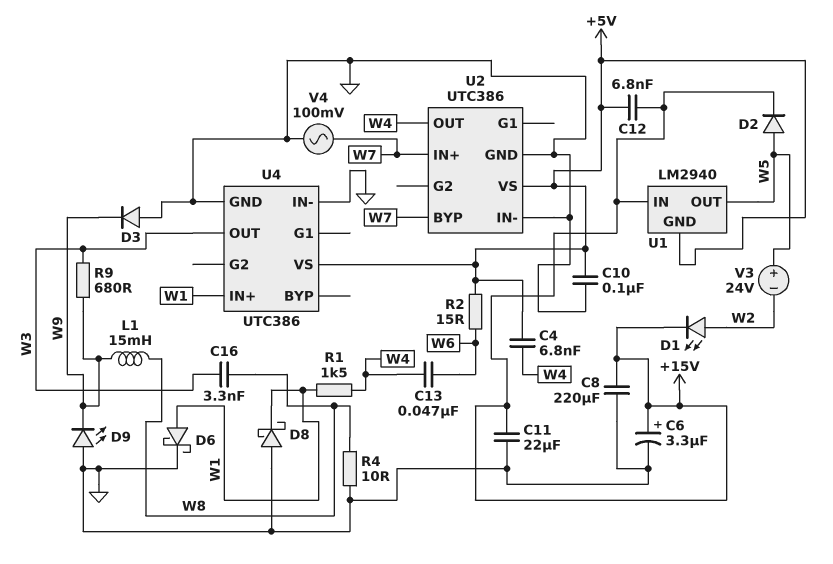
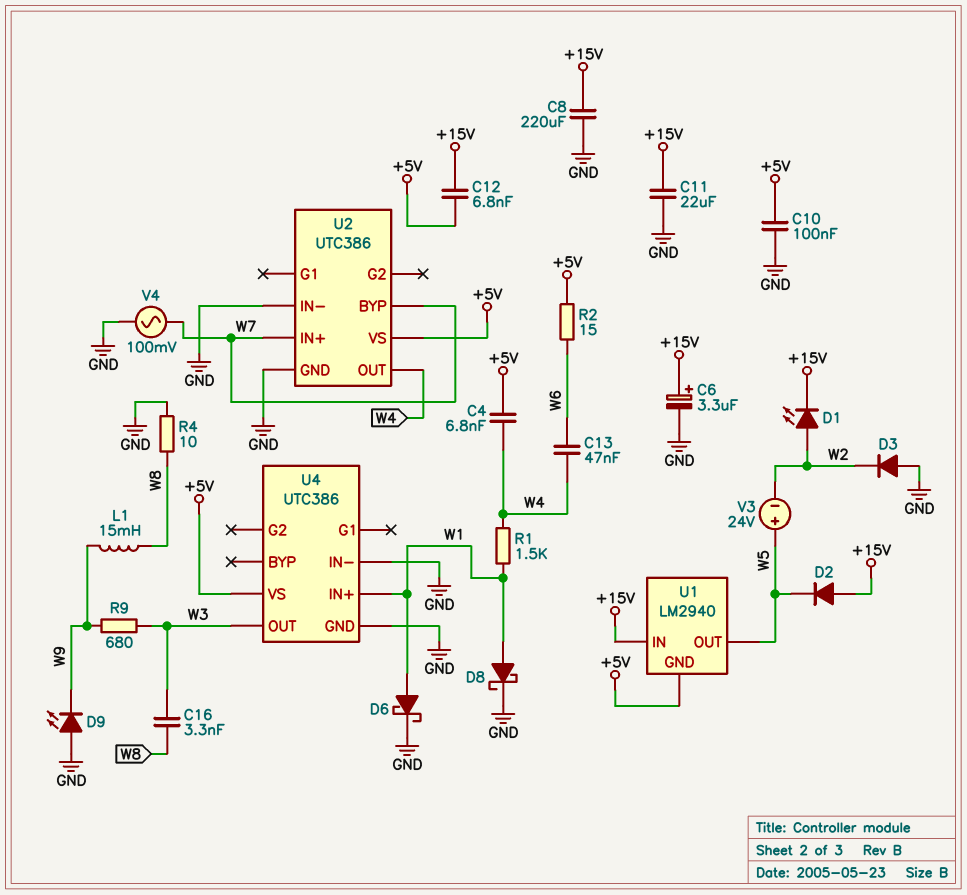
D2: diode (A W5, K +15V) -> diode (A +15V, K W5)
D3: diode (A GND, K W9) -> diode (A GND, K W2)
D8: schottky (A GND, K W1) -> schottky (A W1, K GND)

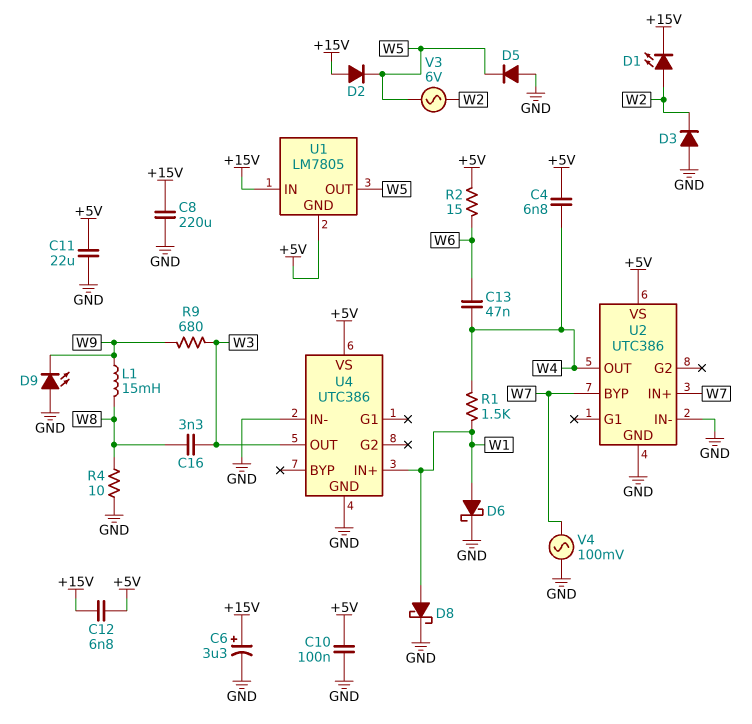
C11: 22uF (+15V, GND) -> 22uF (+5V, GND)
D5: none -> diode (A GND, K W5)
U1: LM2940 -> LM7805
V3: 24V (plus W5, minus W2) -> AC 6V (W2, W5)

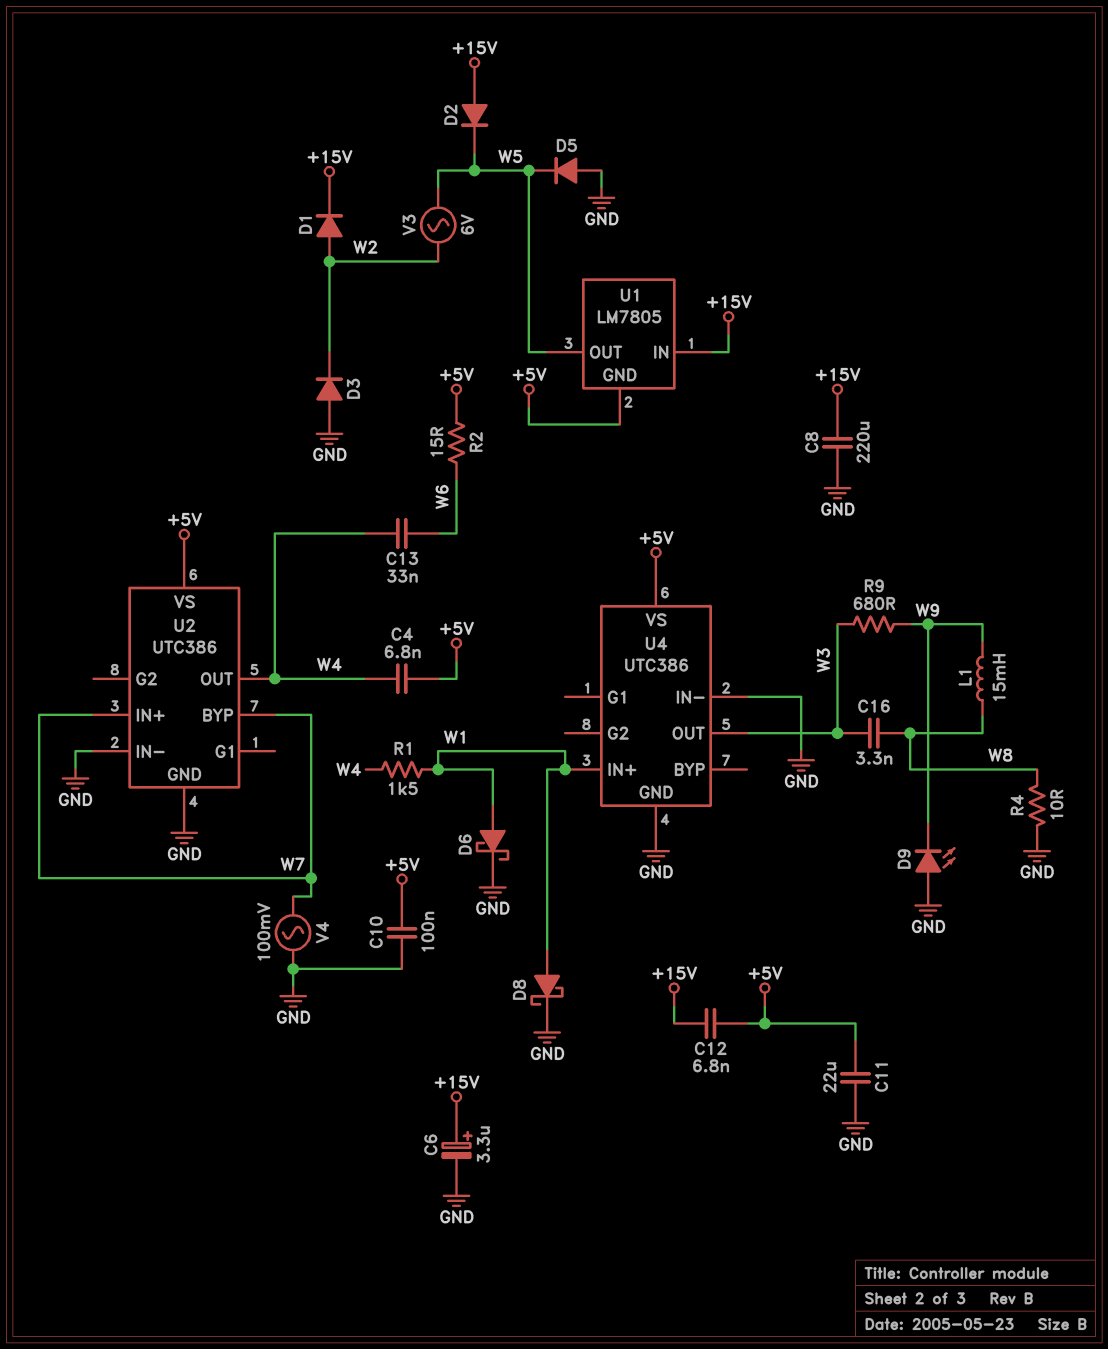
C13: 47nF (W4, W6) -> 33nF (W4, W6)
D1: LED (A W2, K +15V) -> diode (A W2, K +15V)

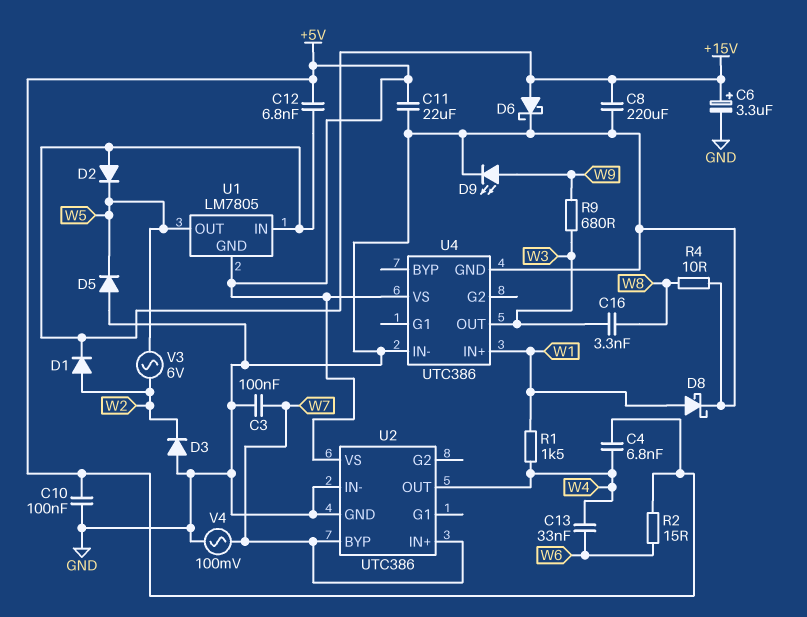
C3: none -> 100nF (GND, W7)
D6: schottky (A W1, K GND) -> schottky (A +15V, K GND)
D9: LED (A GND, K W9) -> LED (A W9, K GND)
L1: 15mH (W8, W9) -> none

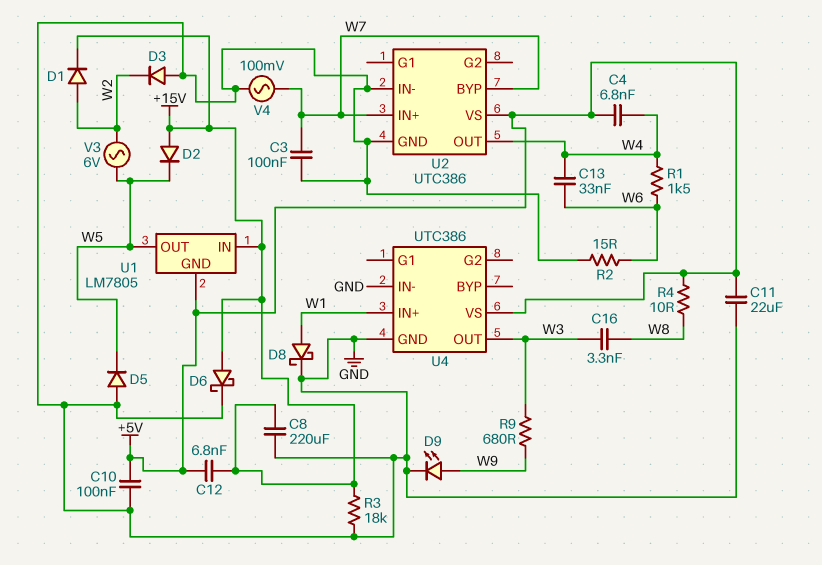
C6: 3.3uF (plus +15V, minus GND) -> none
R1: 1.5k (W1, W4) -> 1.5k (W4, W6)
R2: 15 (+5V, W6) -> 15 (GND, W6)
R3: none -> 18k (+15V, GND)
R4: 10 (GND, W8) -> 10 (+5V, W8)

